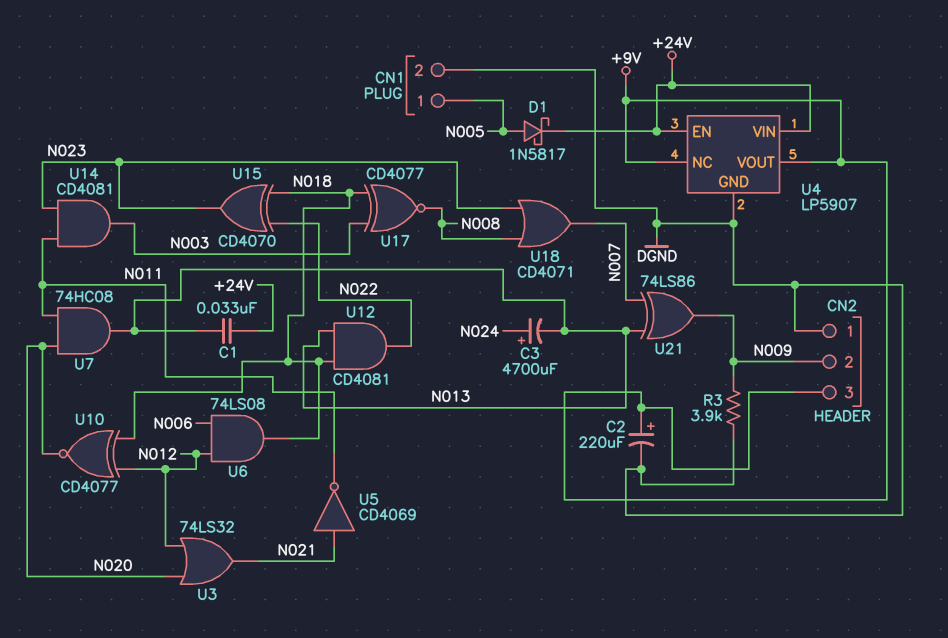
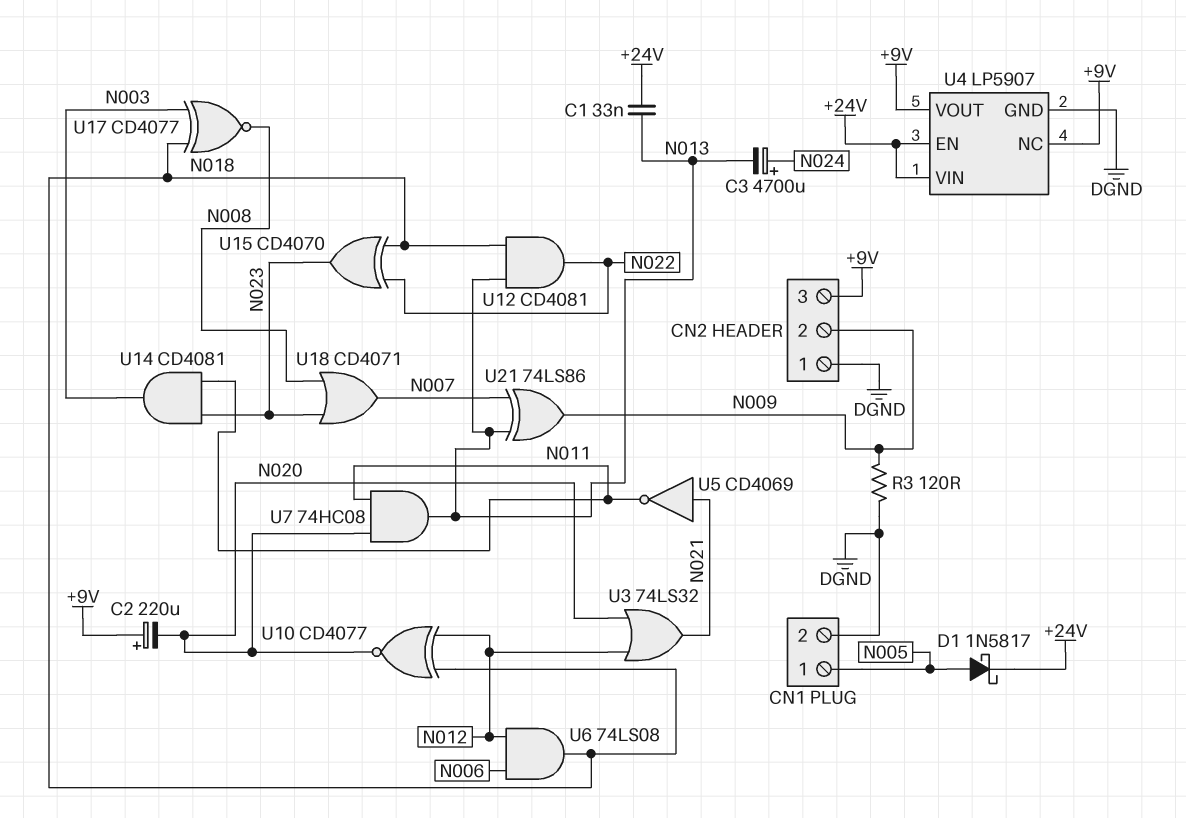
C2: 220uF (plus +9V, minus DGND) -> 220uF (plus +9V, minus N020)
R3: 3.9k (DGND, N009) -> 120 (DGND, N009)

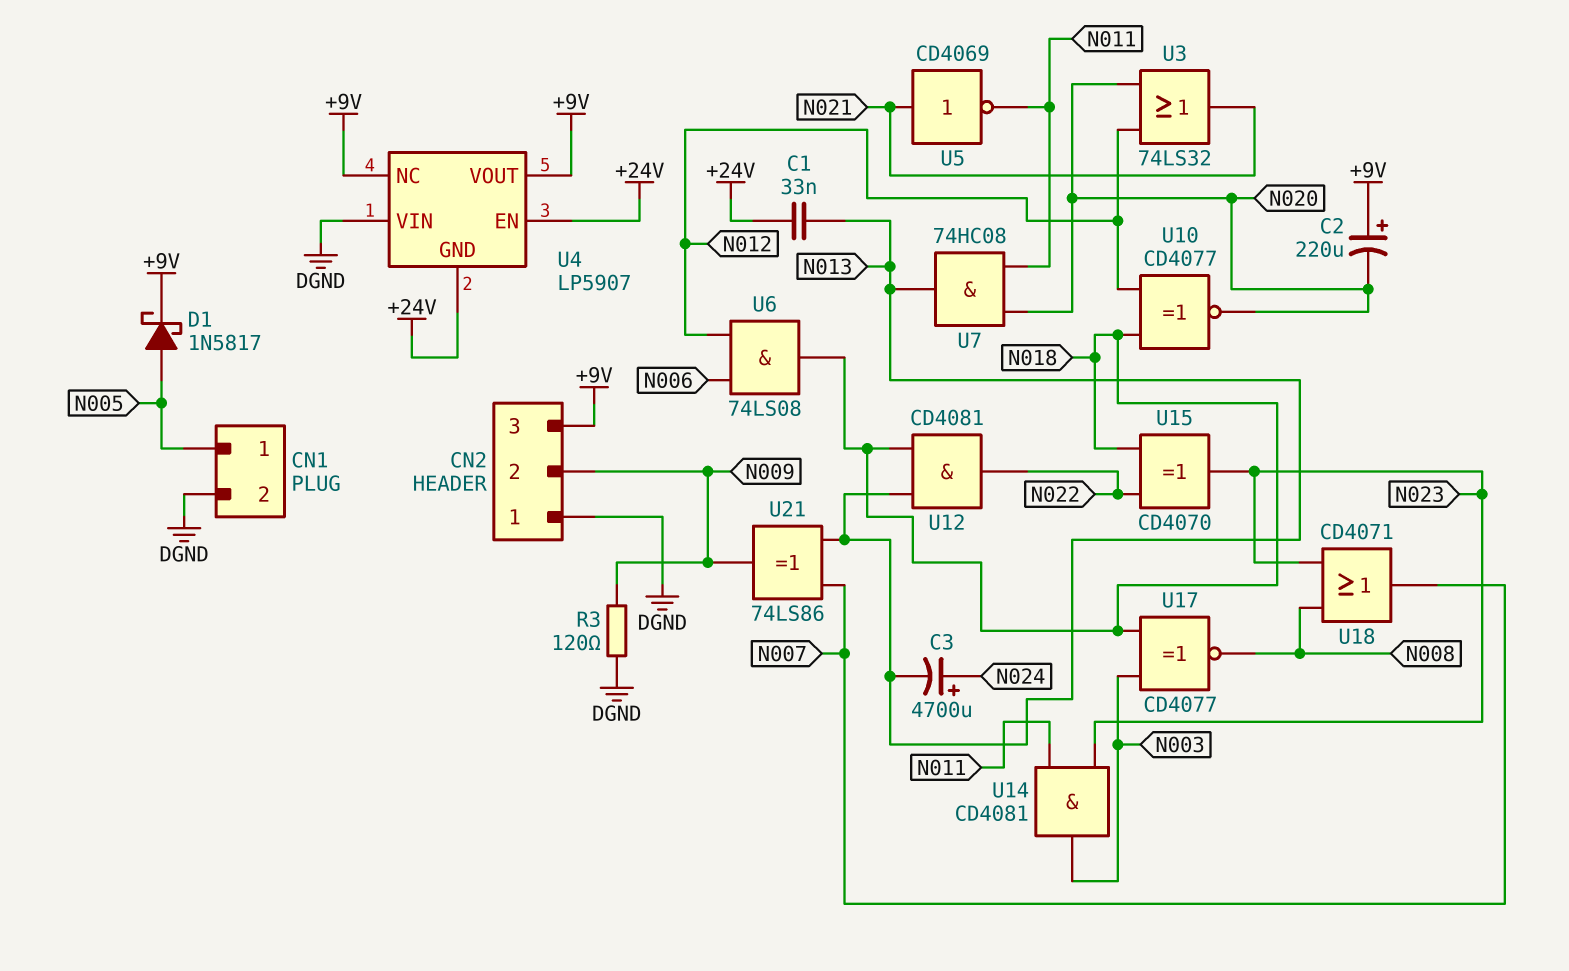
D1: schottky 1N5817 (A N005, K +24V) -> schottky 1N5817 (A N005, K +9V)
U4 pin GND: DGND -> +24V
U4 pin VIN: +24V -> DGND

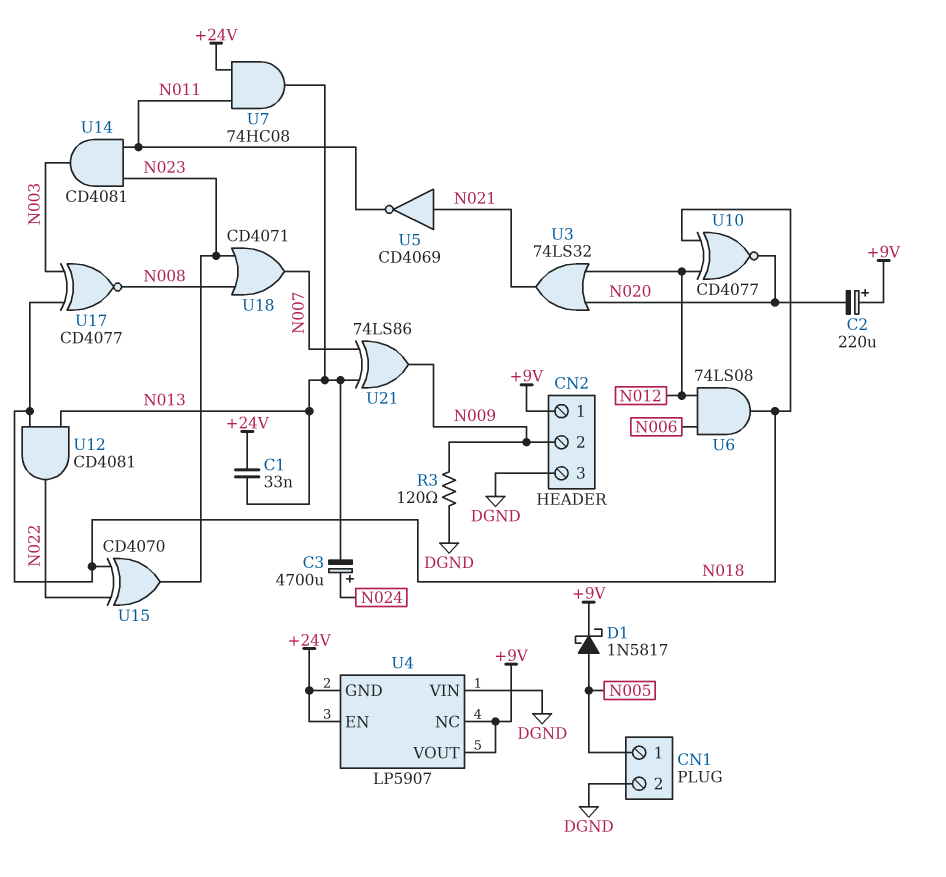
CN2 pin 1: DGND -> +9V
CN2 pin 3: +9V -> DGND
U7: AND 74HC08 (in N011, in N020, out N013) -> AND 74HC08 (in +24V, in N011, out N013)

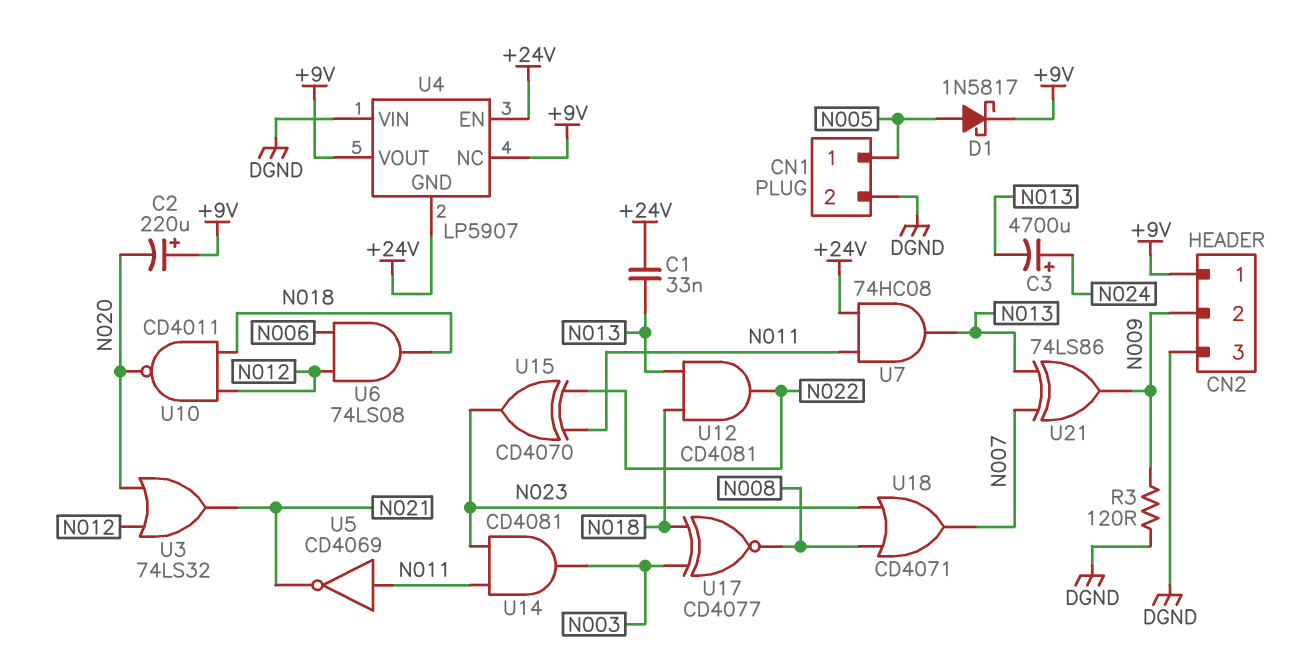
U5: NOT CD4069 (in N021, out N011) -> NOT CD4069 (in N011, out N021)
U10: XNOR CD4077 (in N012, in N018, out N020) -> NAND CD4011 (in N012, in N018, out N020)
U15: XOR CD4070 (in N018, in N022, out N023) -> XOR CD4070 (in N011, in N022, out N023)

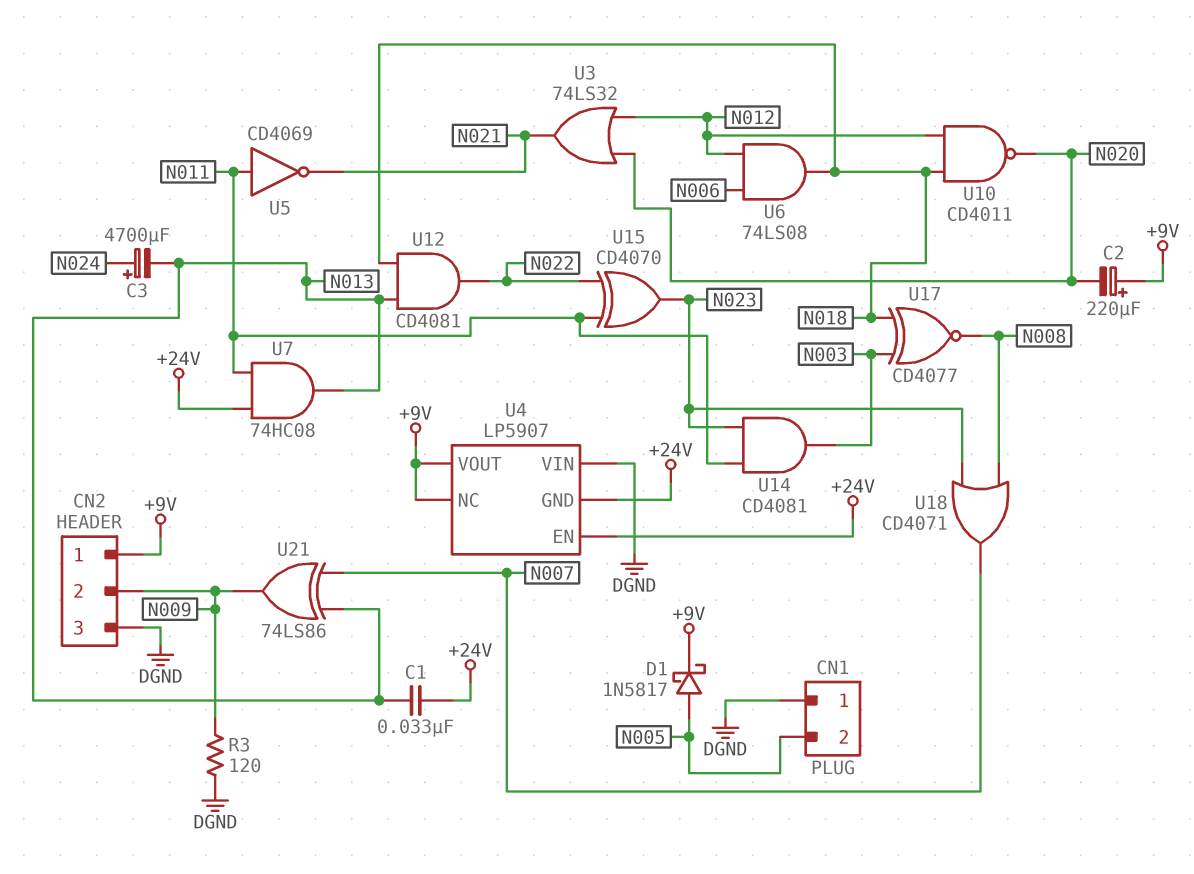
CN1 pin 1: N005 -> DGND
CN1 pin 2: DGND -> N005

